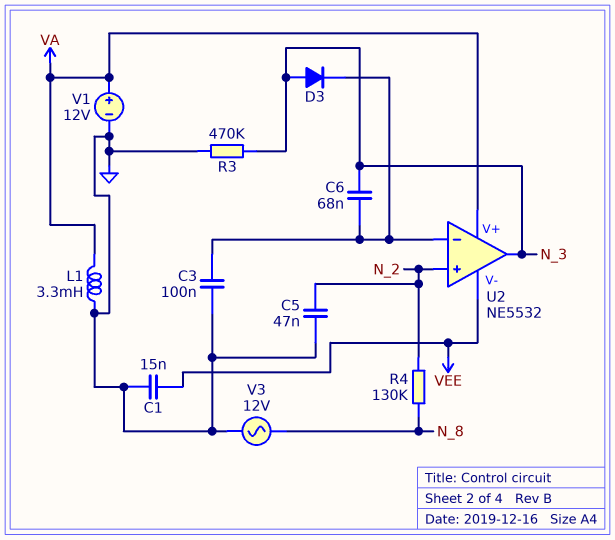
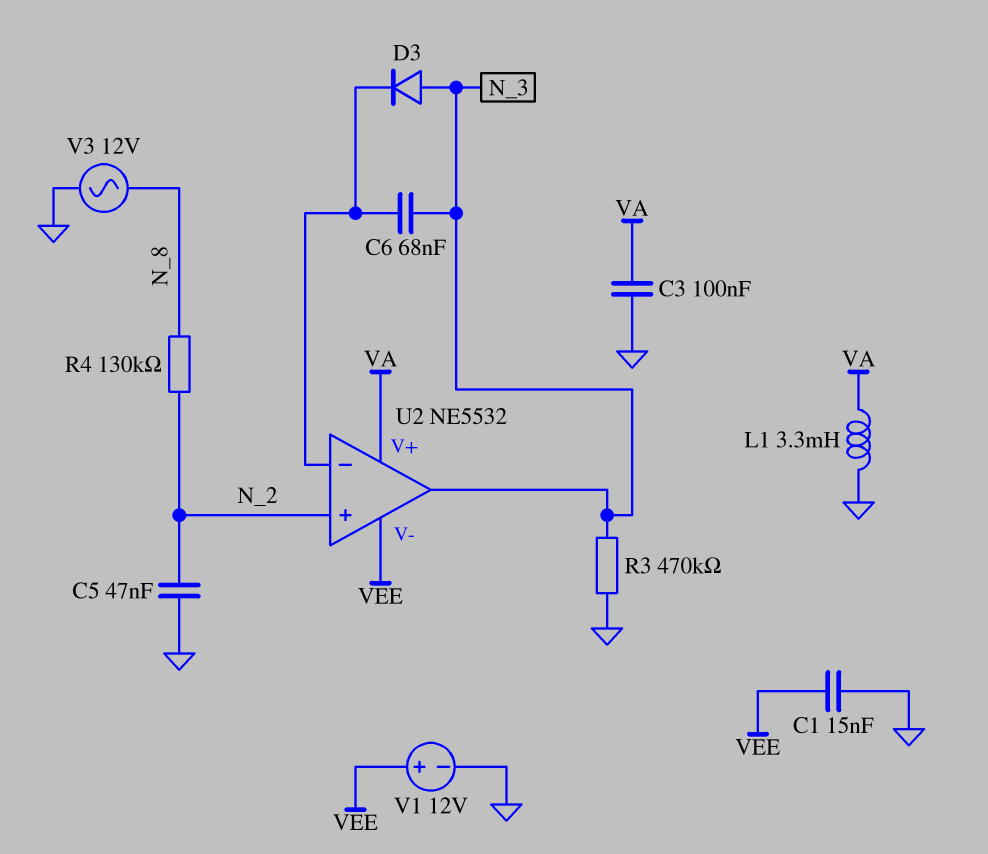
C3: 100nF (GND, U2/in-) -> 100nF (GND, VA)
V1: 12V (plus VA, minus GND) -> 12V (plus VEE, minus GND)

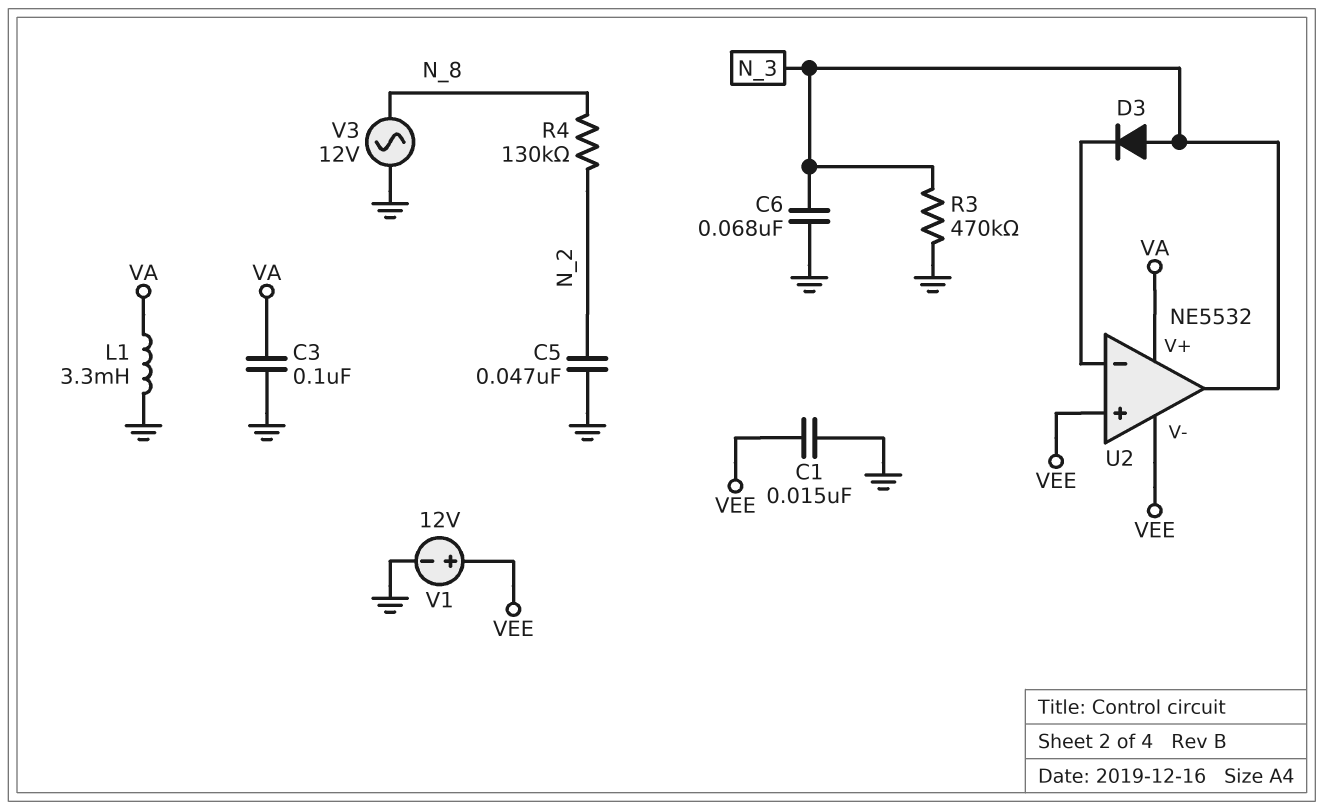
C6: 68nF (N_3, U2/in-) -> 68nF (GND, N_3)
U2 pin in+: N_2 -> VEE

